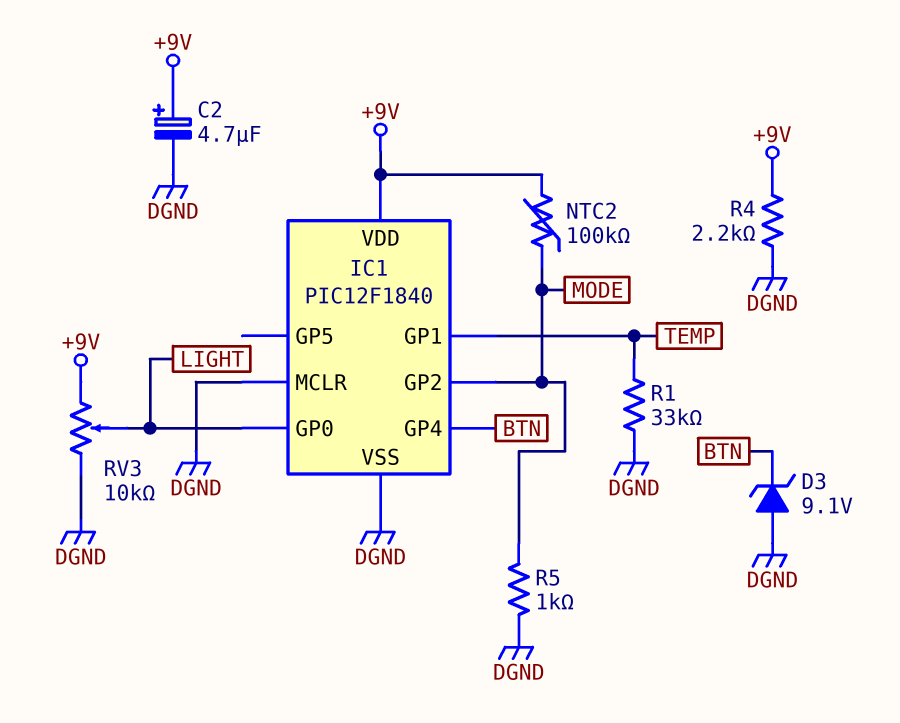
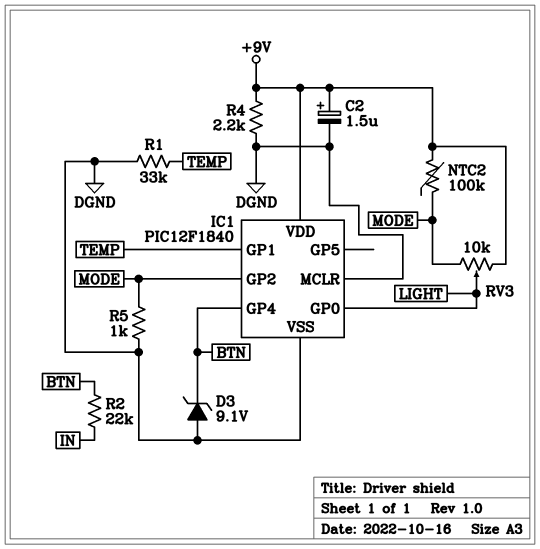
C2: 4.7uF (plus +9V, minus DGND) -> 1.5uF (plus +9V, minus DGND)
R2: none -> 22k (BTN, IN)
RV3: 10k (+9V, DGND, wiper LIGHT) -> 10k (+9V, MODE, wiper LIGHT)

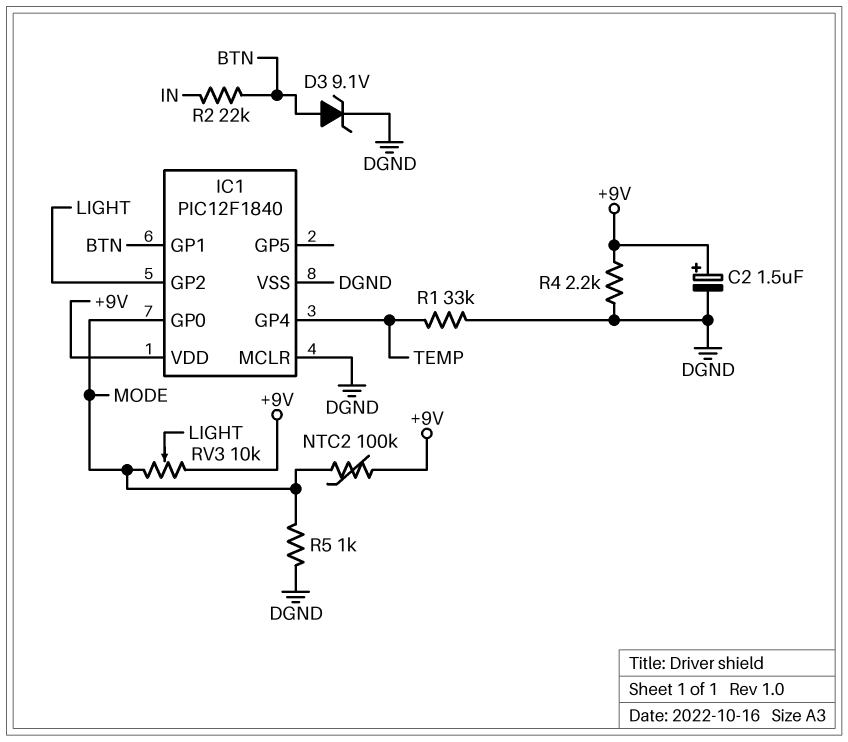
D3: zener 9.1V (A DGND, K BTN) -> zener 9.1V (A BTN, K DGND)
IC1 pin GP0: LIGHT -> MODE
IC1 pin GP1: TEMP -> BTN
IC1 pin GP2: MODE -> LIGHT
IC1 pin GP4: BTN -> TEMP

